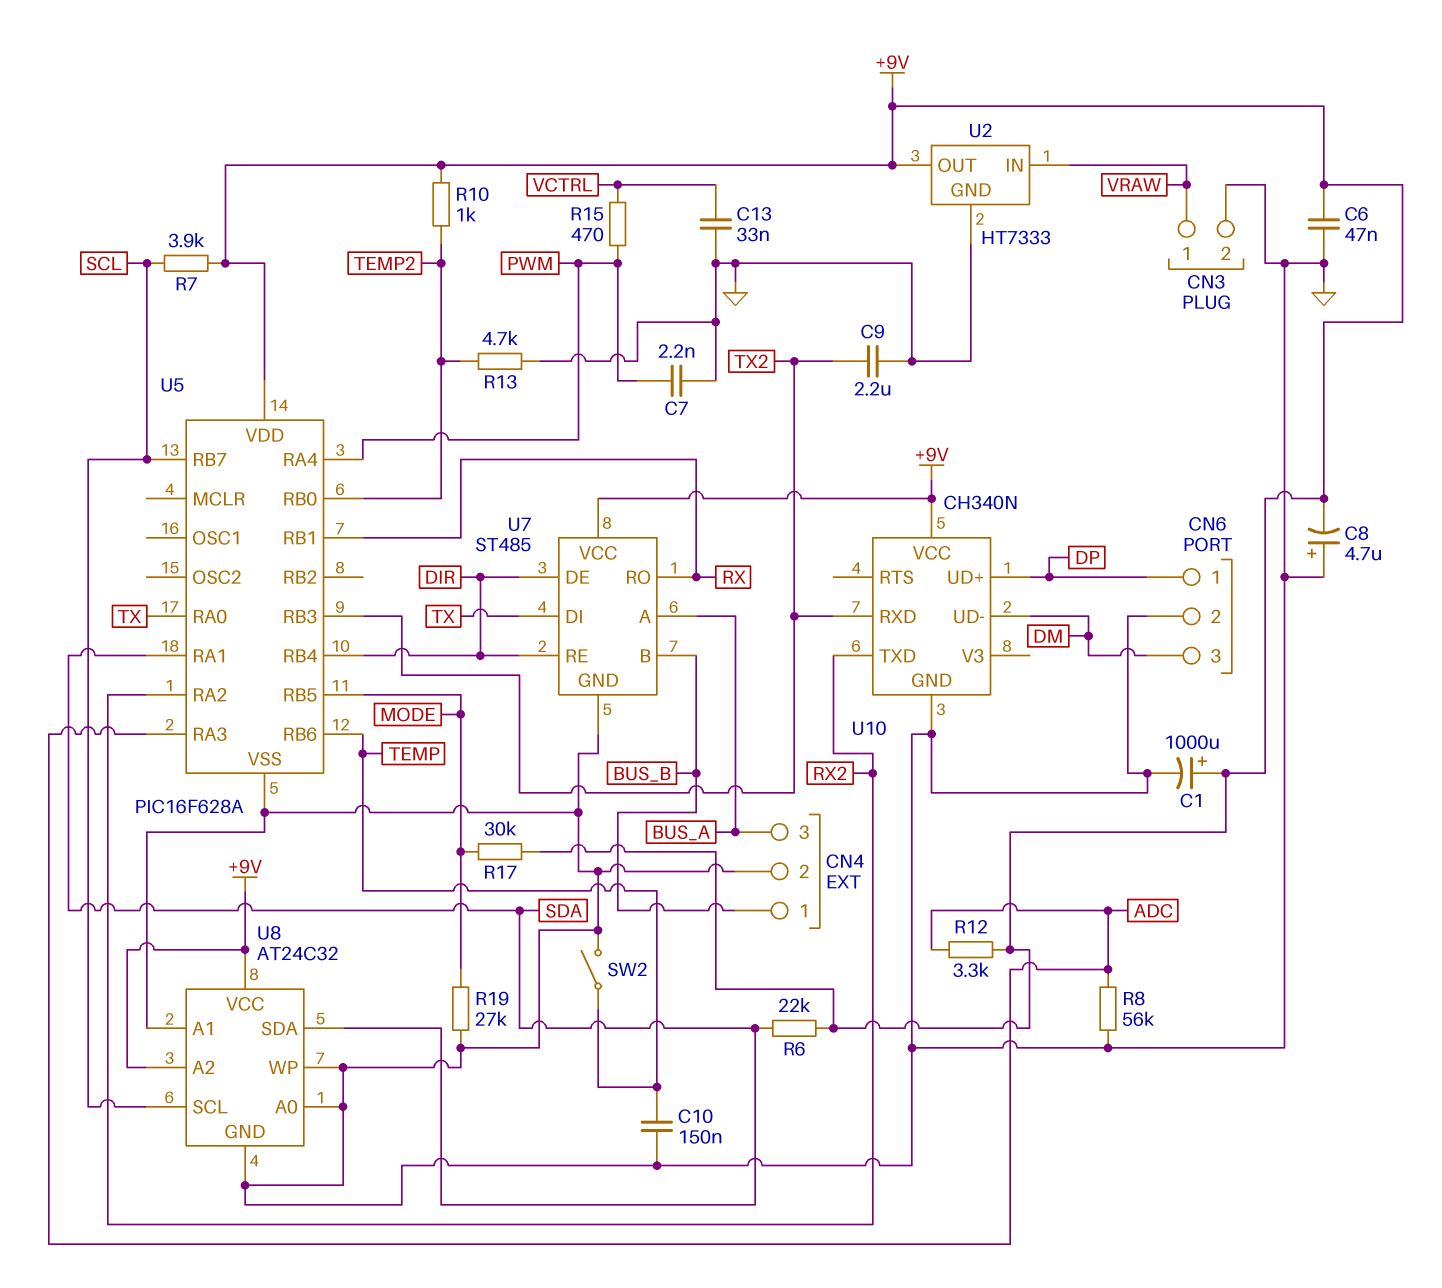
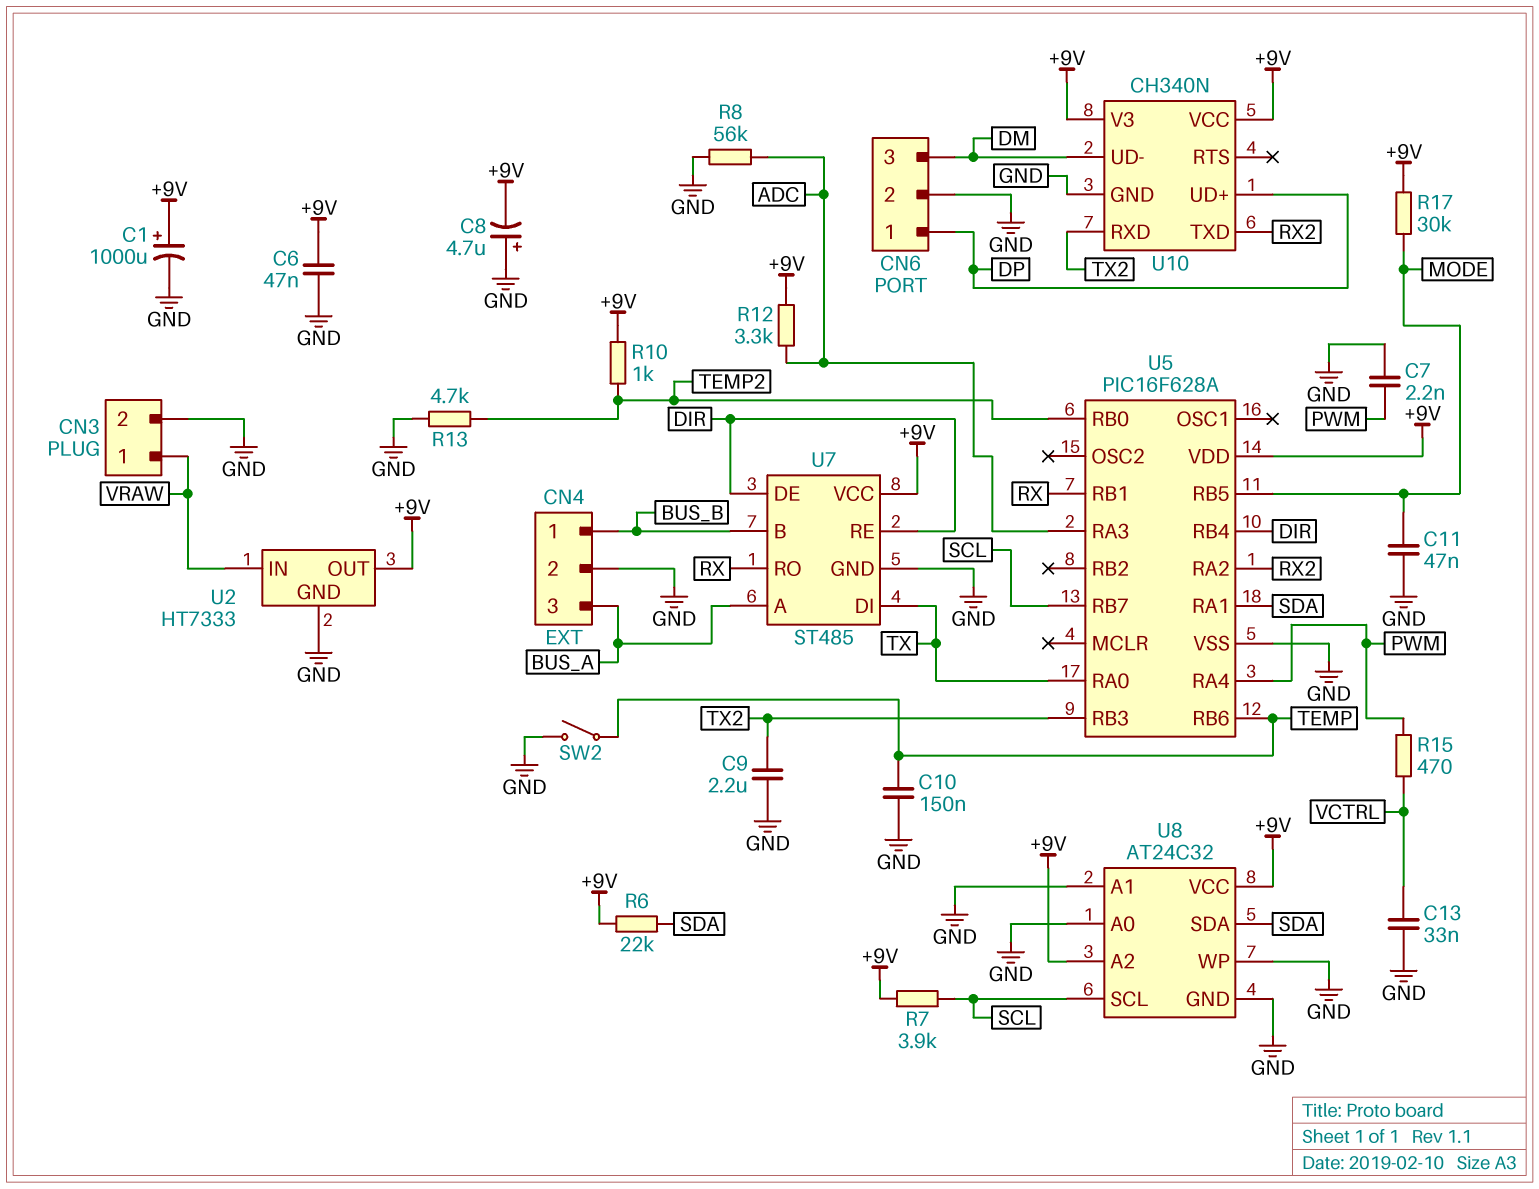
C11: none -> 47nF (GND, MODE)
R19: 27k (GND, MODE) -> none
U10 pin V3: none -> +9V

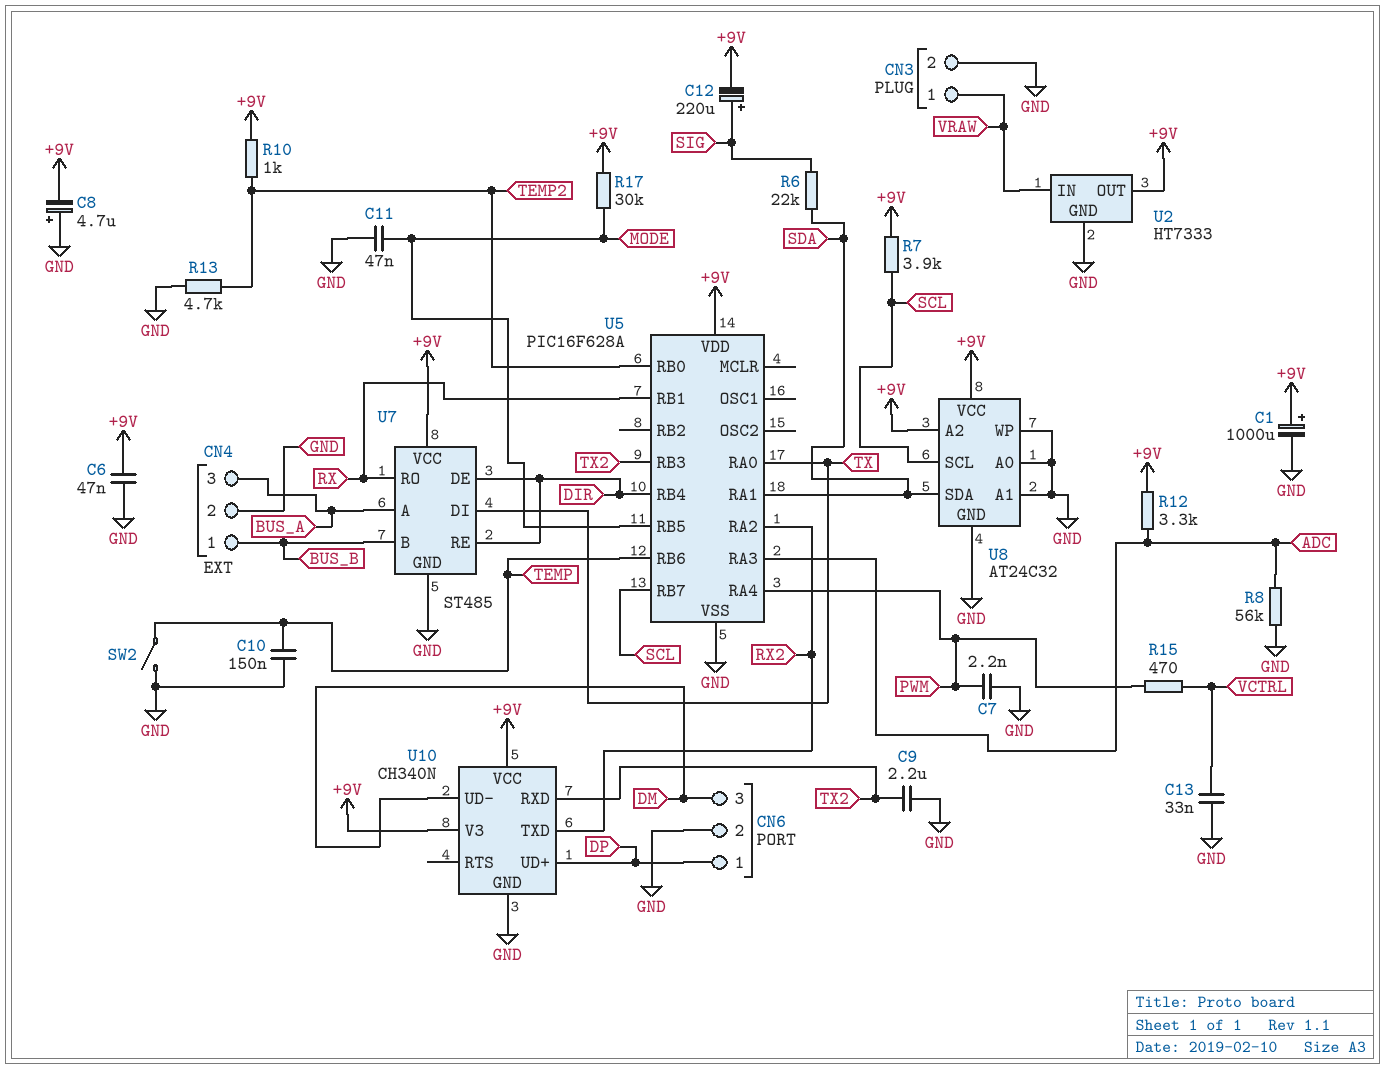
C12: none -> 220uF (plus SIG, minus +9V)
R6: 22k (+9V, SDA) -> 22k (SDA, SIG)

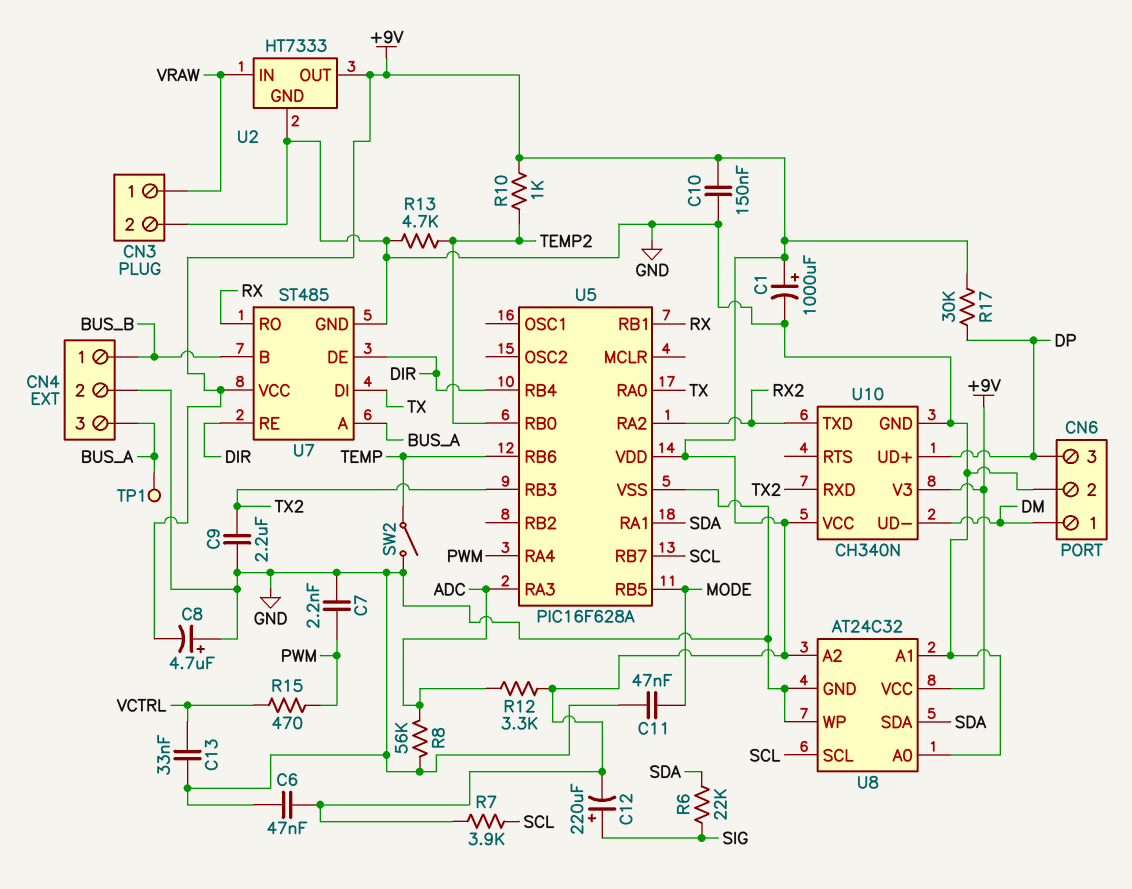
C10: 150nF (GND, TEMP) -> 150nF (+9V, GND)
CN6 pin 1: DP -> DM
CN6 pin 3: DM -> DP
R17: 30k (+9V, MODE) -> 30k (+9V, DP)
TP1: none -> test point (BUS_A)

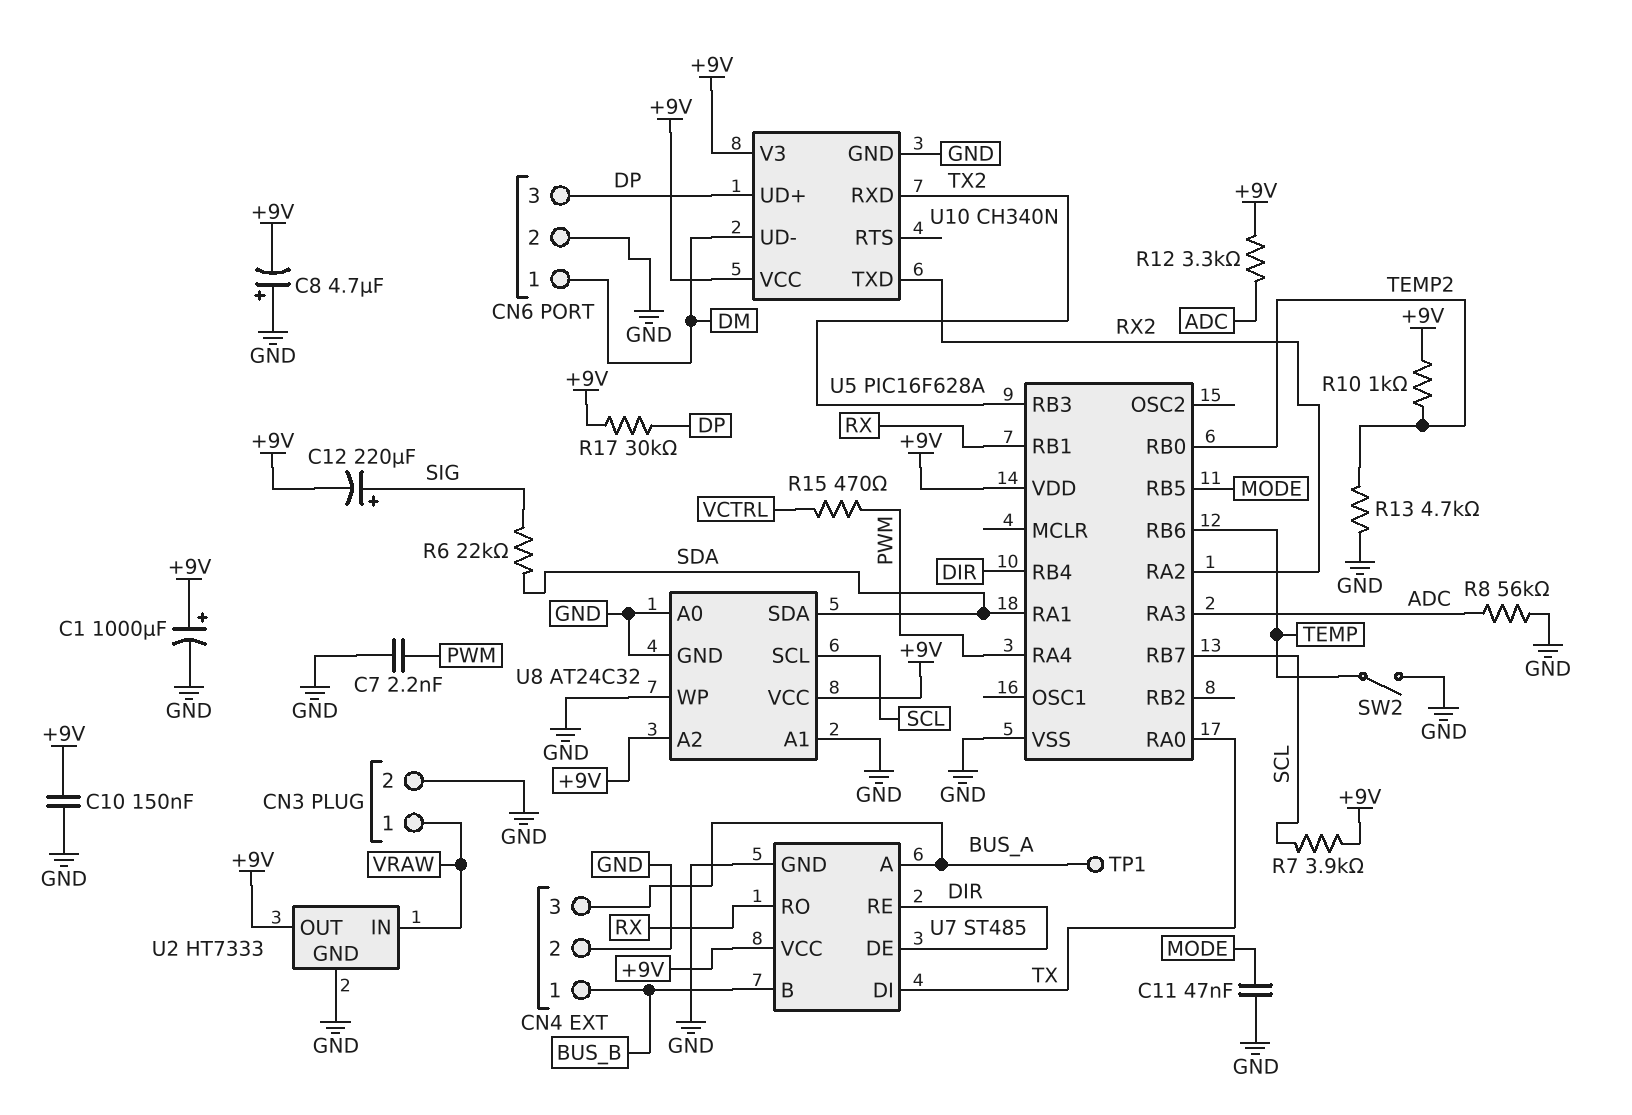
C6: 47nF (+9V, GND) -> none
C9: 2.2uF (GND, TX2) -> none
C13: 33nF (GND, VCTRL) -> none

